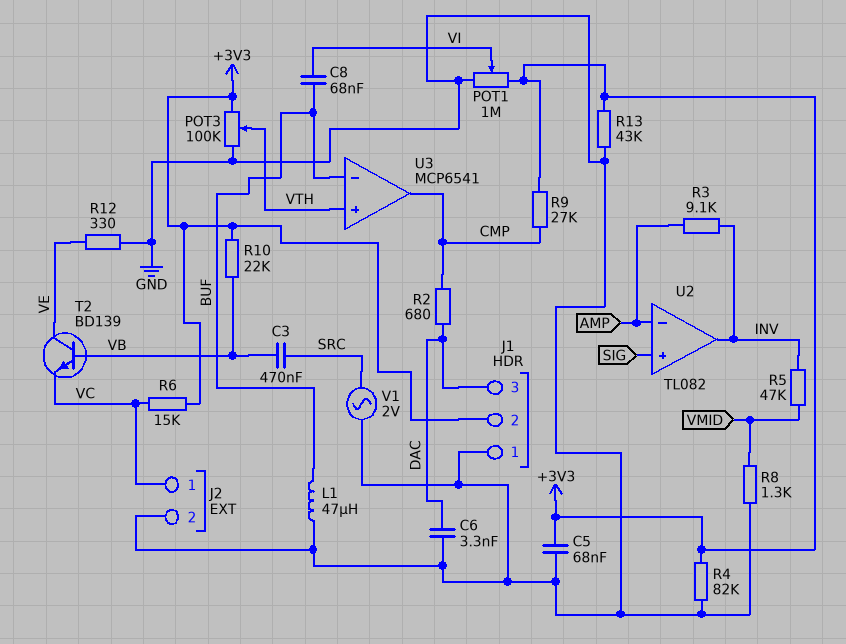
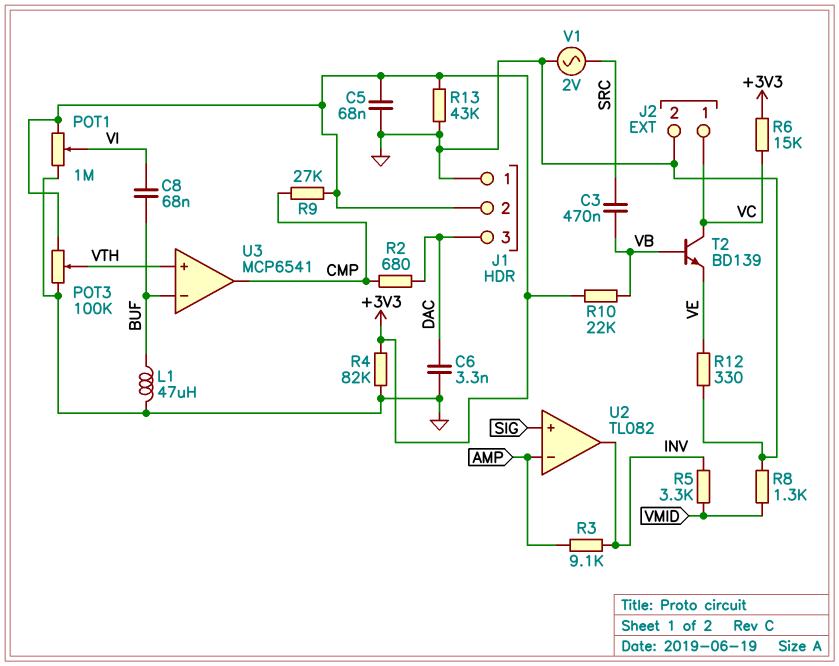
R5: 47k (INV, VMID) -> 3.3k (INV, VMID)
T2: NPN BD139 (B VB, C VE, E VC) -> NPN BD139 (B VB, C VC, E VE)

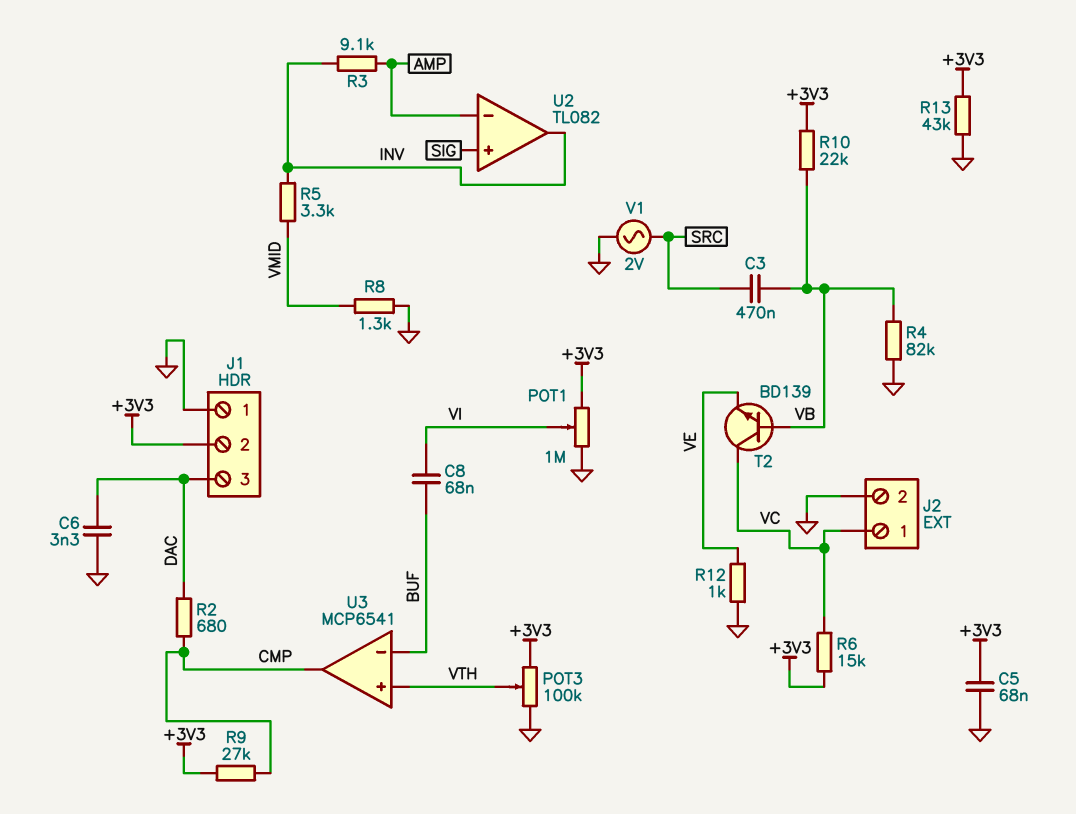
L1: 47uH (BUF, GND) -> none
R4: 82k (+3V3, GND) -> 82k (GND, VB)
R12: 330 (GND, VE) -> 1k (GND, VE)

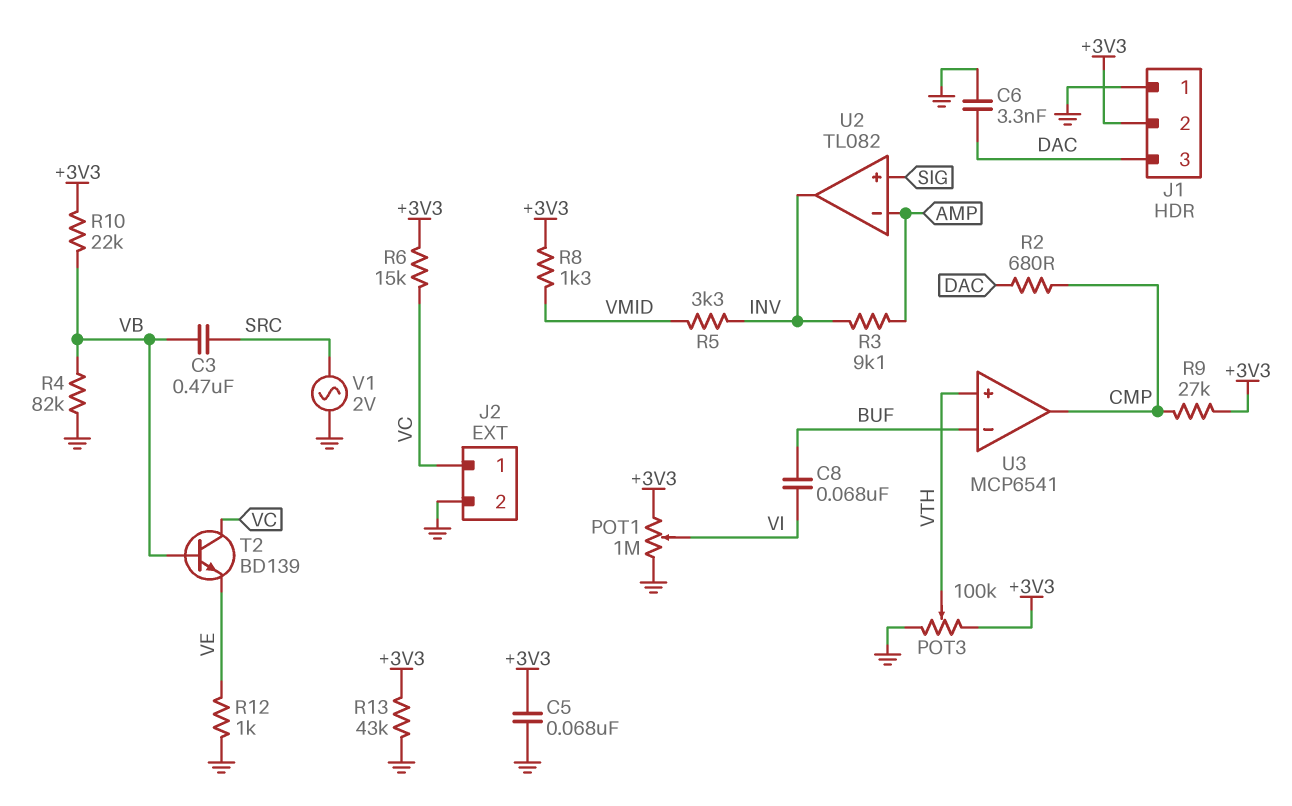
R8: 1.3k (GND, VMID) -> 1.3k (+3V3, VMID)

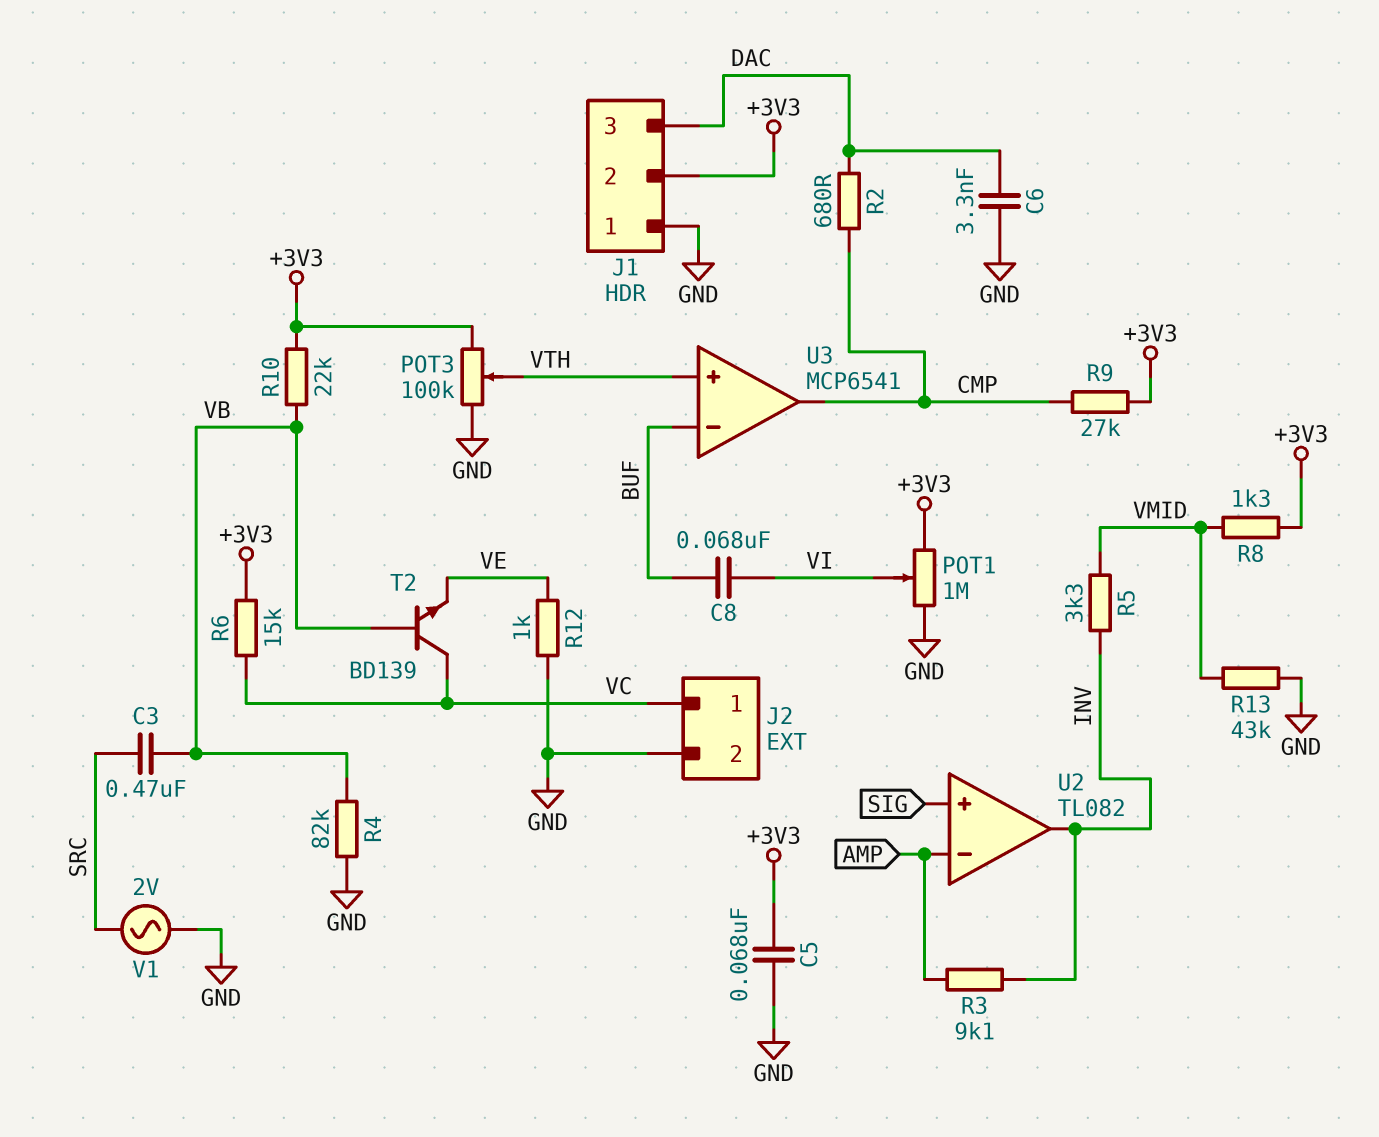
R13: 43k (+3V3, GND) -> 43k (GND, VMID)

